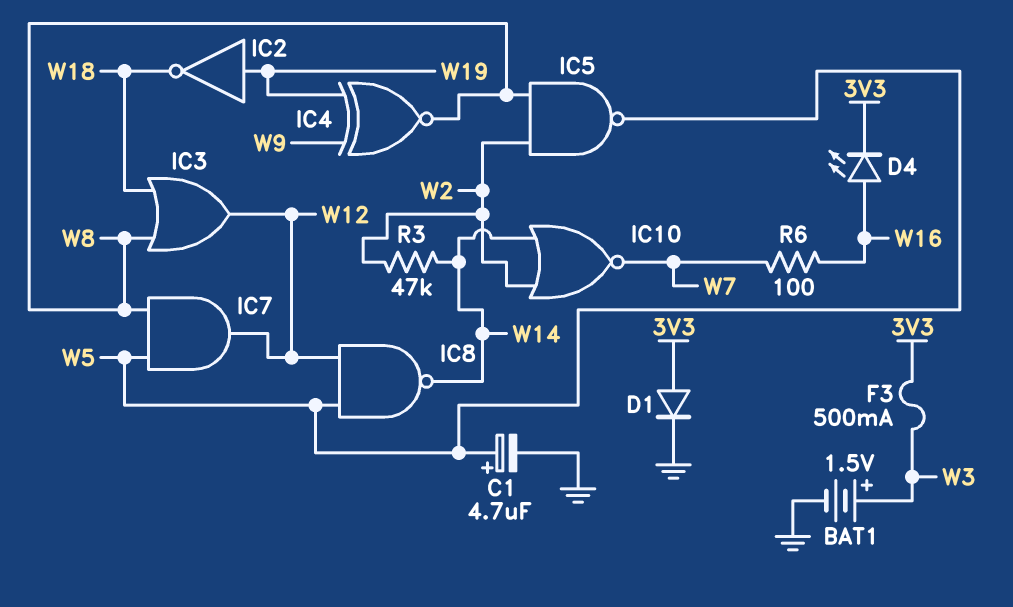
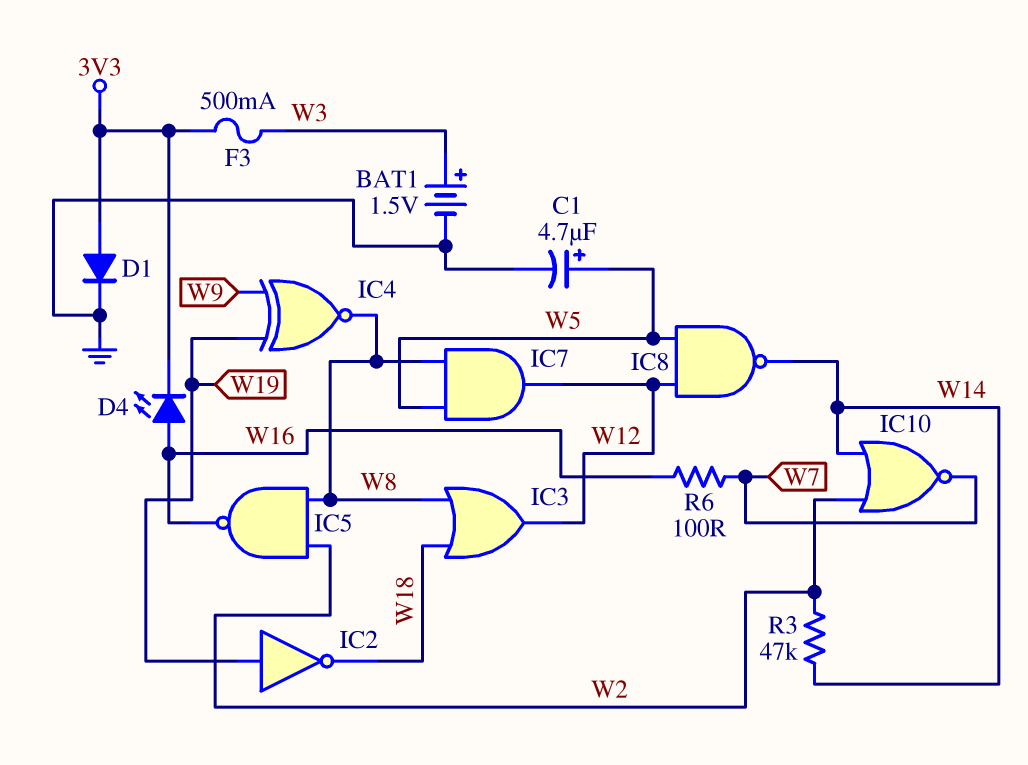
IC5: NAND (in W2, in W8, out W5) -> NAND (in W2, in W8, out W16)

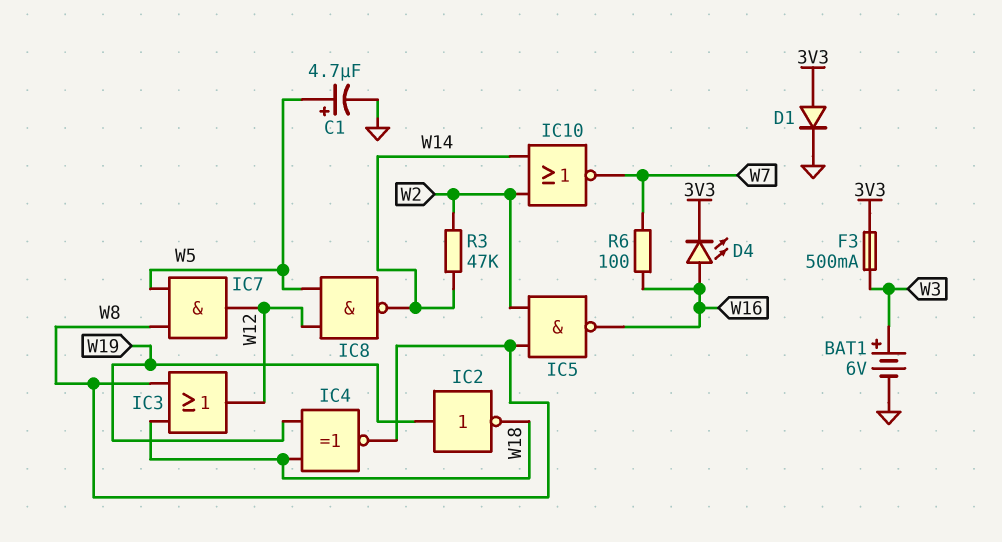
BAT1: 1.5V (plus W3, minus GND) -> 6V (plus W3, minus GND)
IC4: XNOR (in W9, in W19, out W8) -> XNOR (in W18, in W19, out W8)

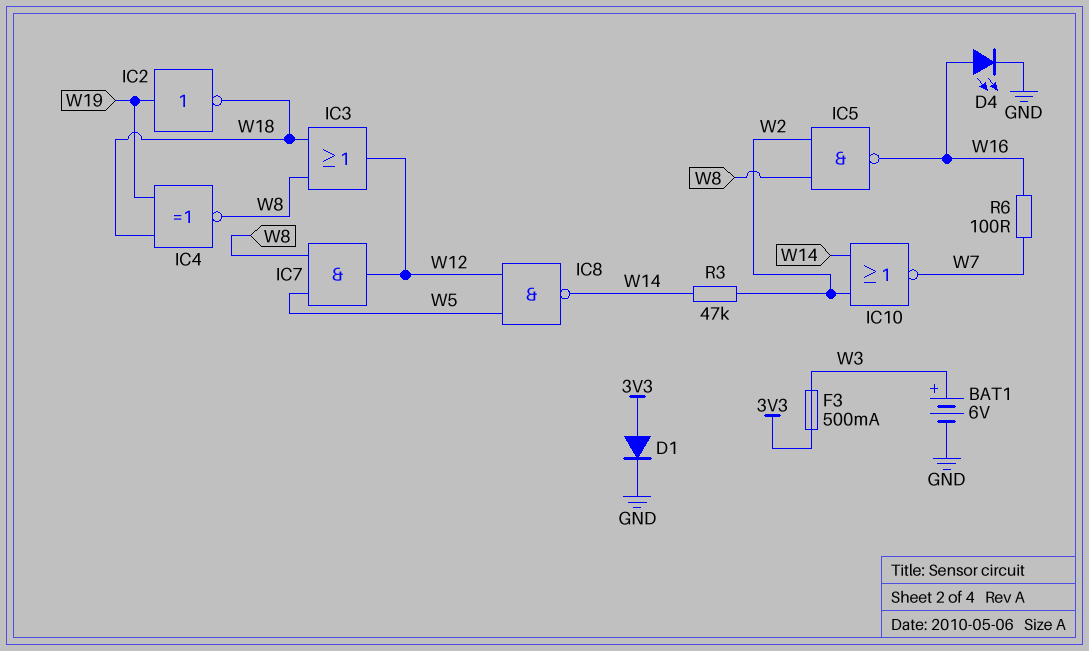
C1: 4.7uF (plus W5, minus GND) -> none
D4: LED (A W16, K 3V3) -> LED (A W16, K GND)

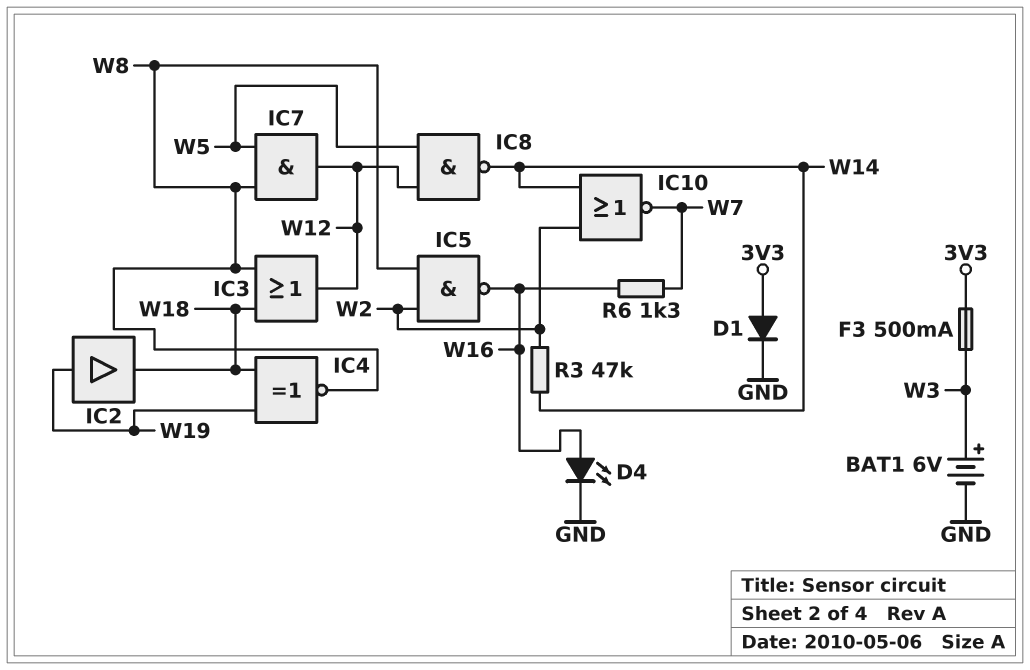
IC2: NOT (in W19, out W18) -> buffer (in W19, out W18)
R6: 100 (W7, W16) -> 1.3k (W7, W16)

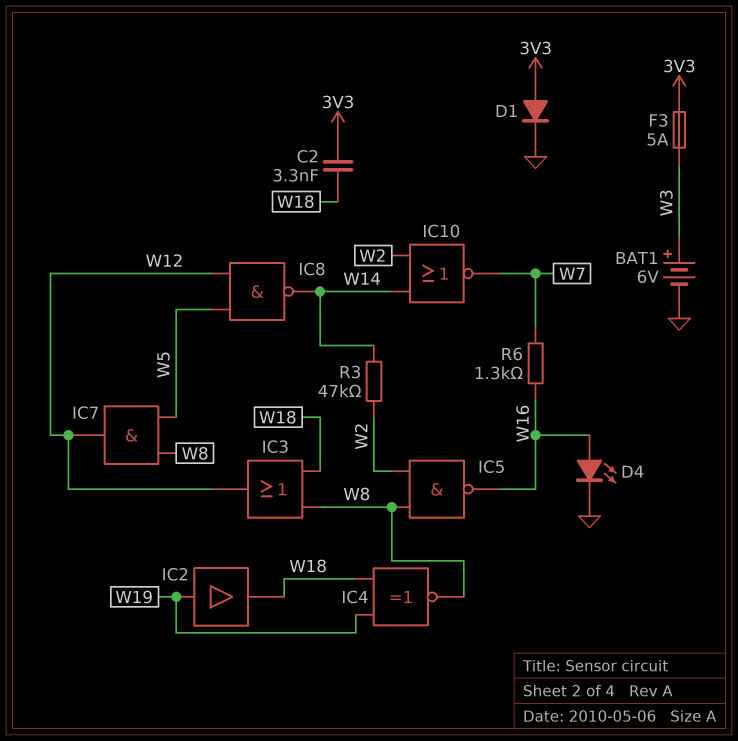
C2: none -> 3.3nF (3V3, W18)
F3: 500mA (3V3, W3) -> 5A (3V3, W3)

